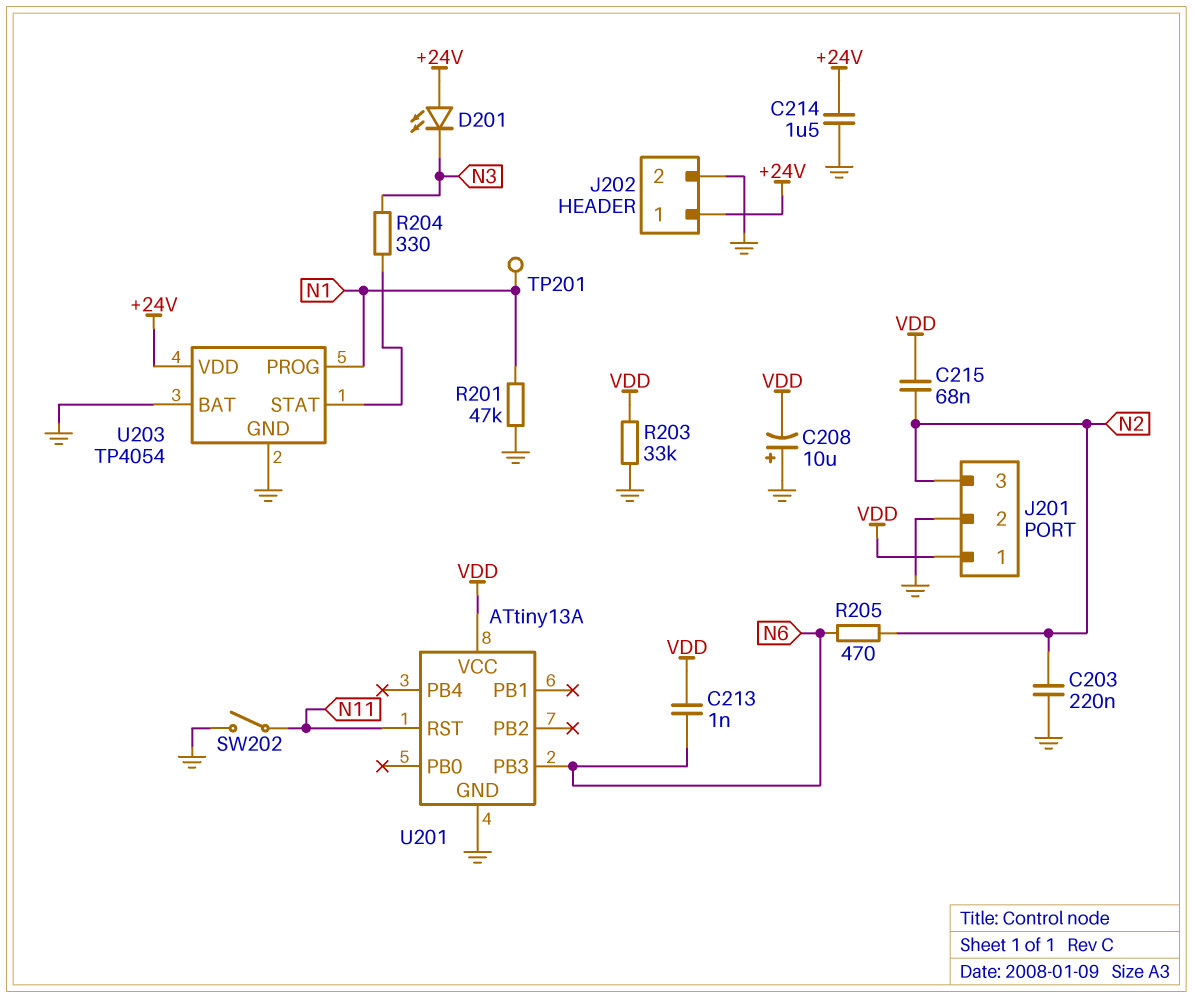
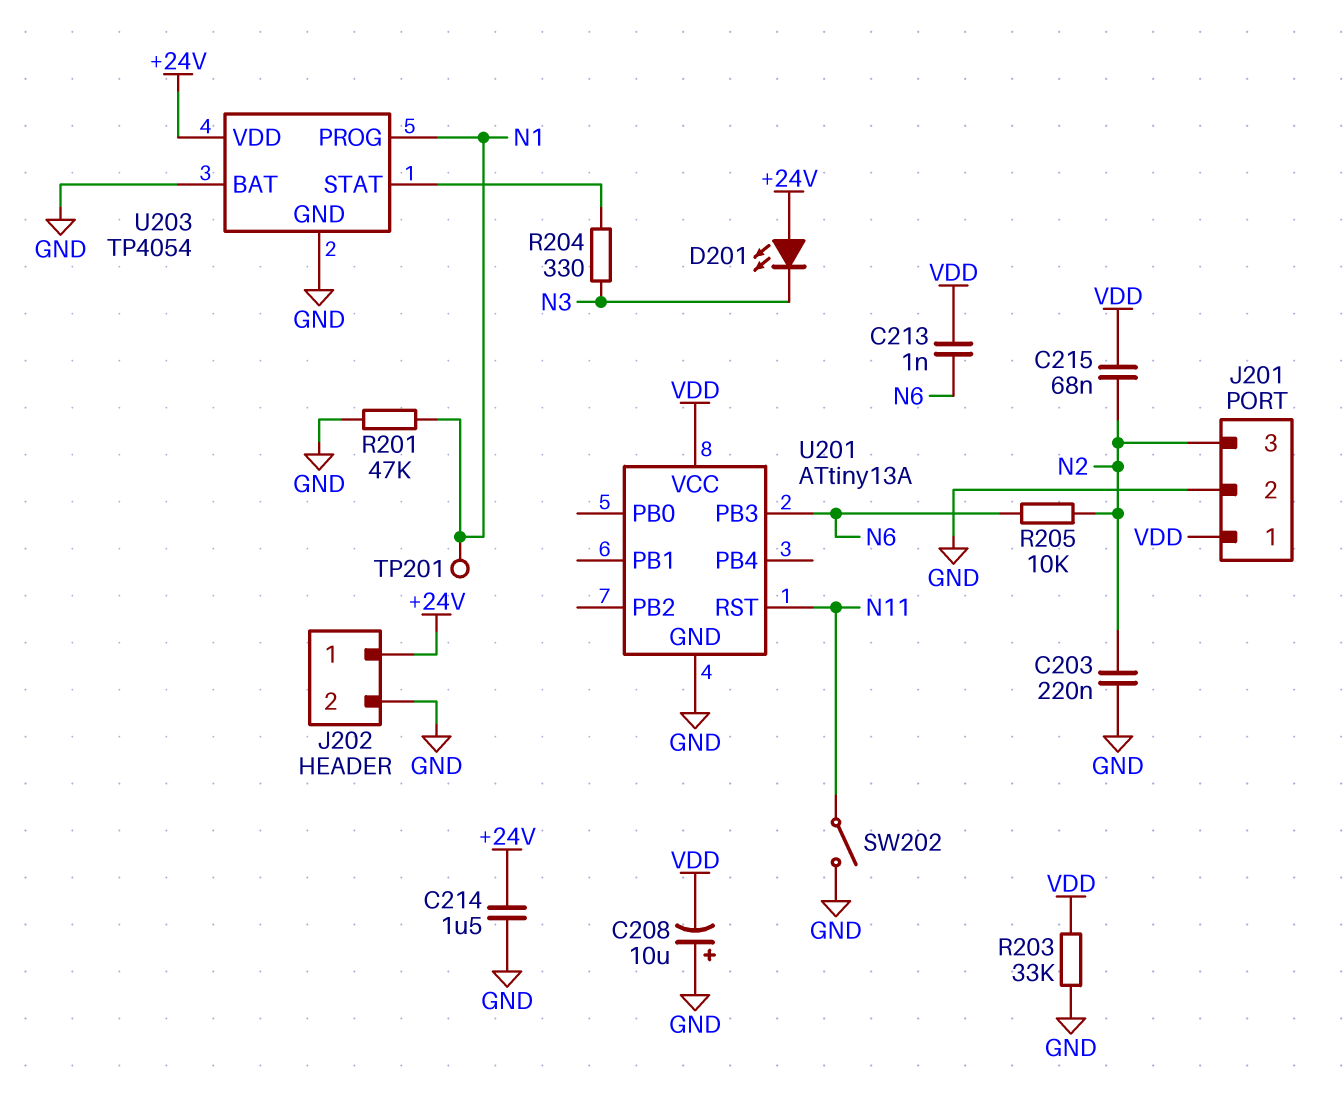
R205: 470 (N2, N6) -> 10k (N2, N6)

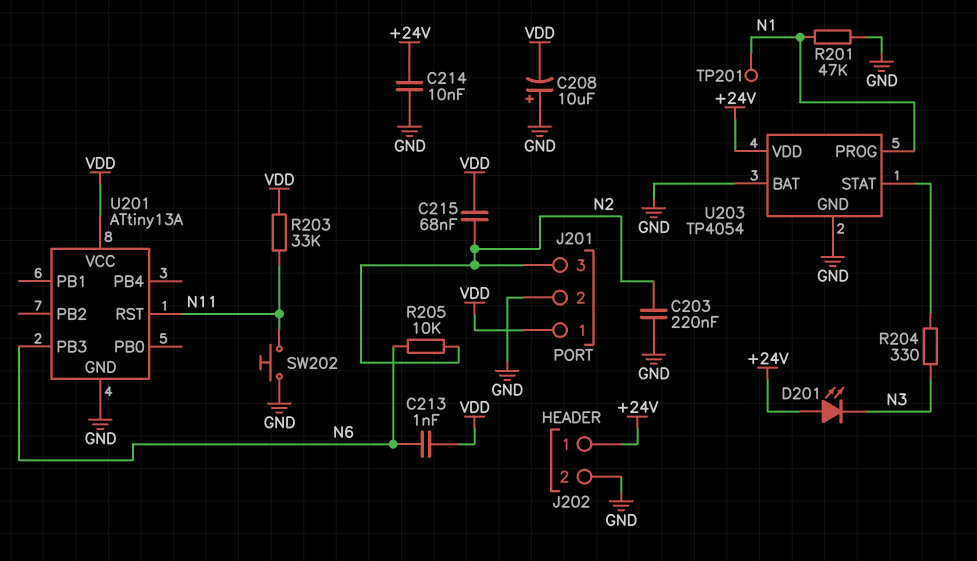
C214: 1.5uF (+24V, GND) -> 10nF (+24V, GND)
R203: 33k (GND, VDD) -> 33k (N11, VDD)
SW202: switch (GND, N11) -> button (GND, N11)

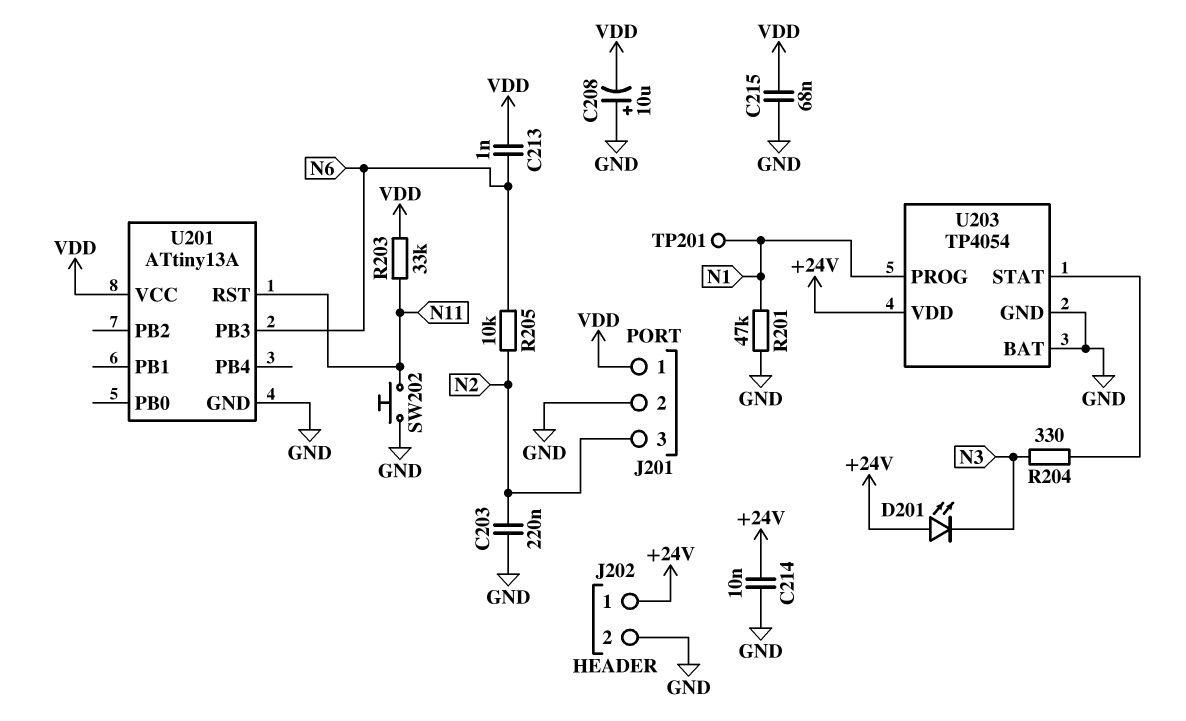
C215: 68nF (N2, VDD) -> 68nF (GND, VDD)

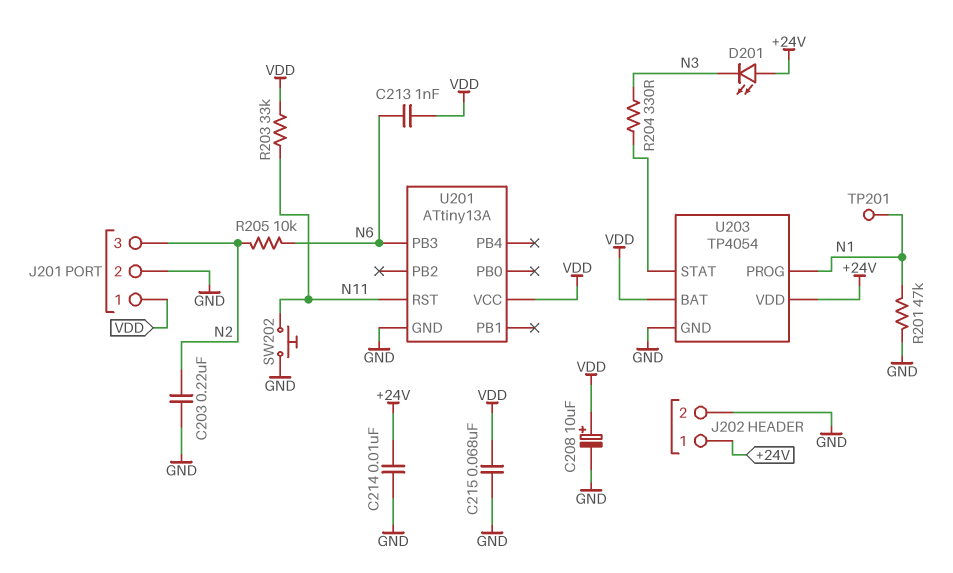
C208: 10uF (plus GND, minus VDD) -> 10uF (plus VDD, minus GND)
U203 pin BAT: GND -> VDD

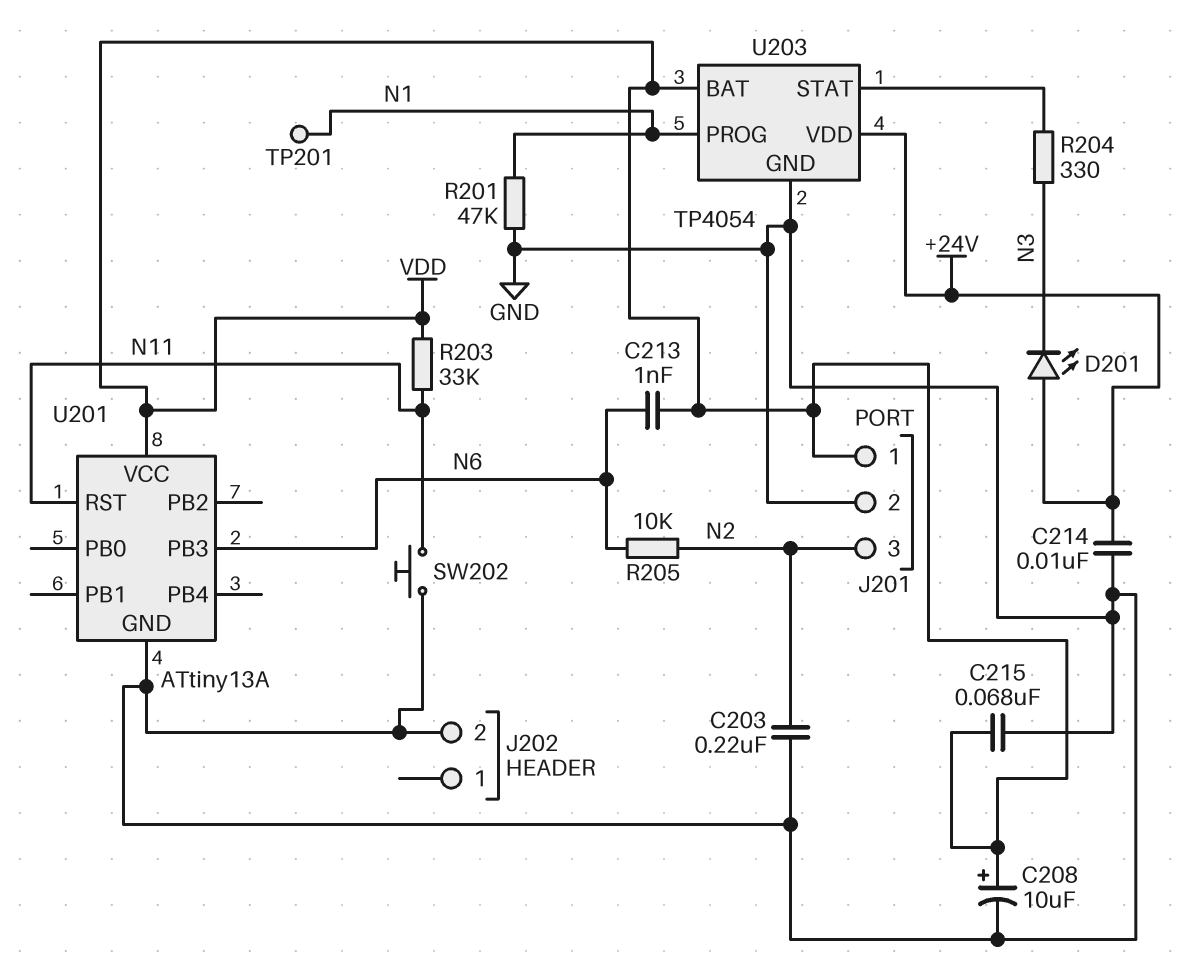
J202 pin 1: +24V -> none

